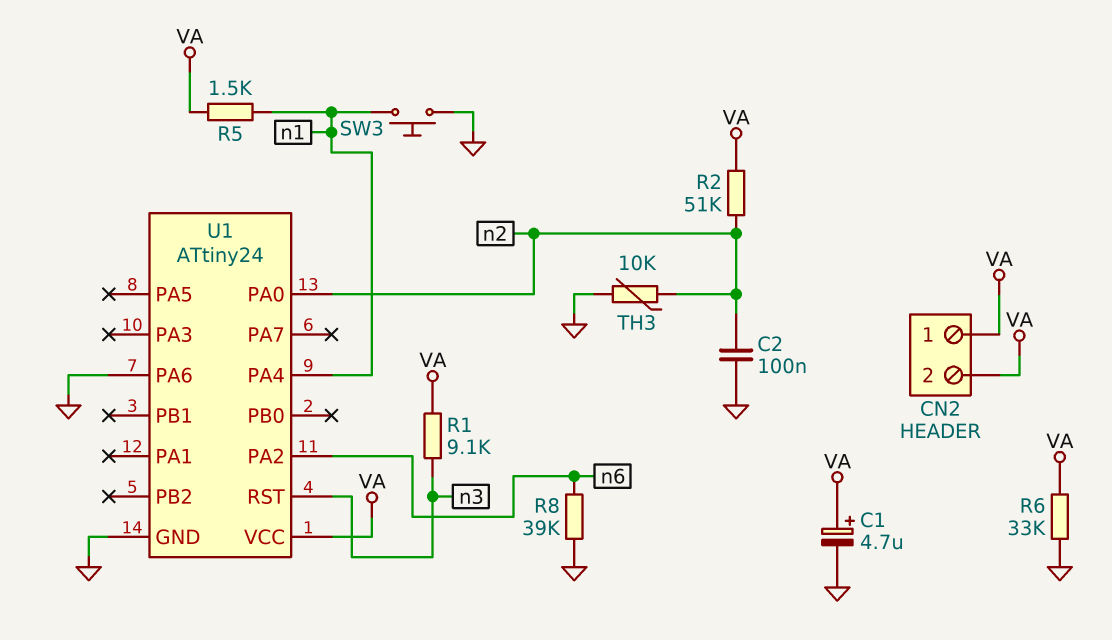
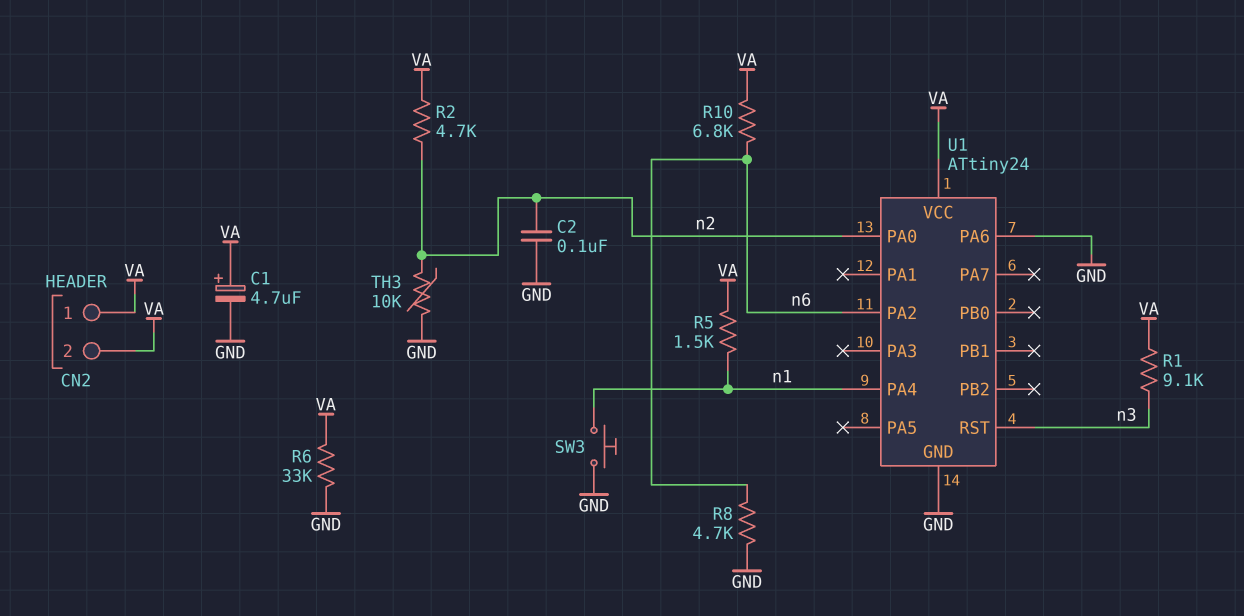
R2: 51k (VA, n2) -> 4.7k (VA, n2)
R8: 39k (GND, n6) -> 4.7k (GND, n6)
R10: none -> 6.8k (VA, n6)

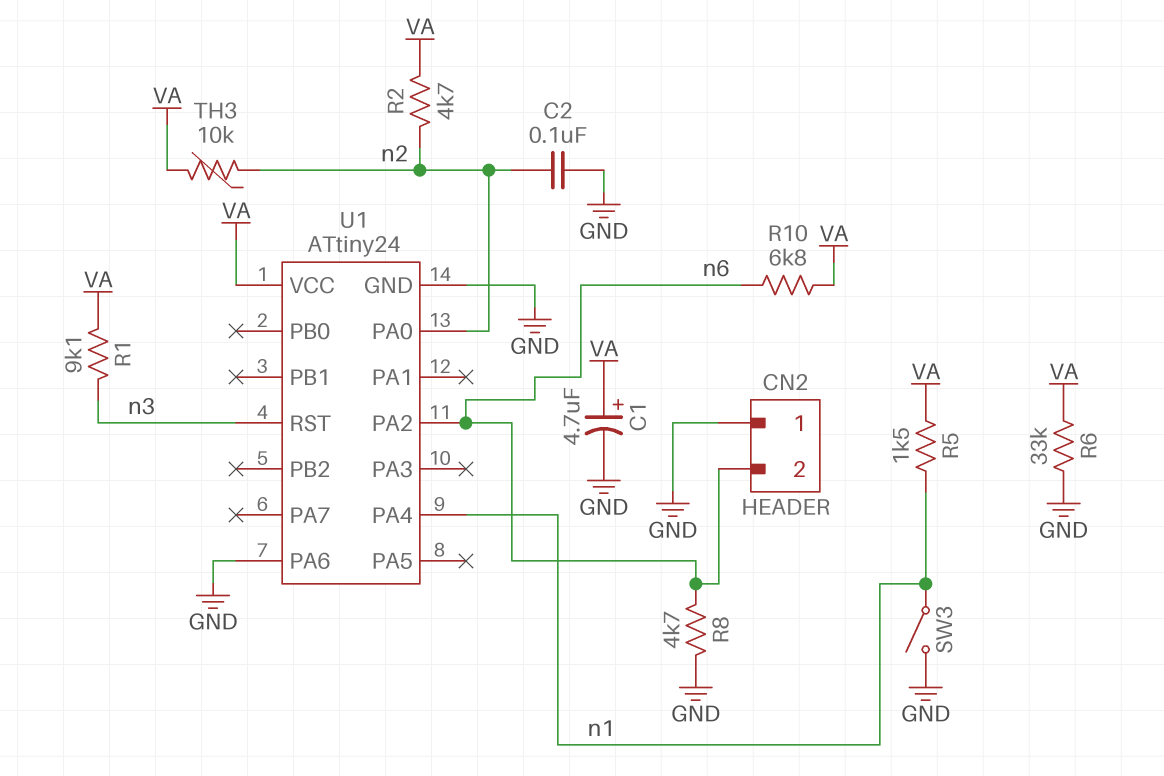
CN2 pin 1: VA -> GND
CN2 pin 2: VA -> n6
SW3: button (GND, n1) -> switch (GND, n1)
TH3: 10k (GND, n2) -> 10k (VA, n2)

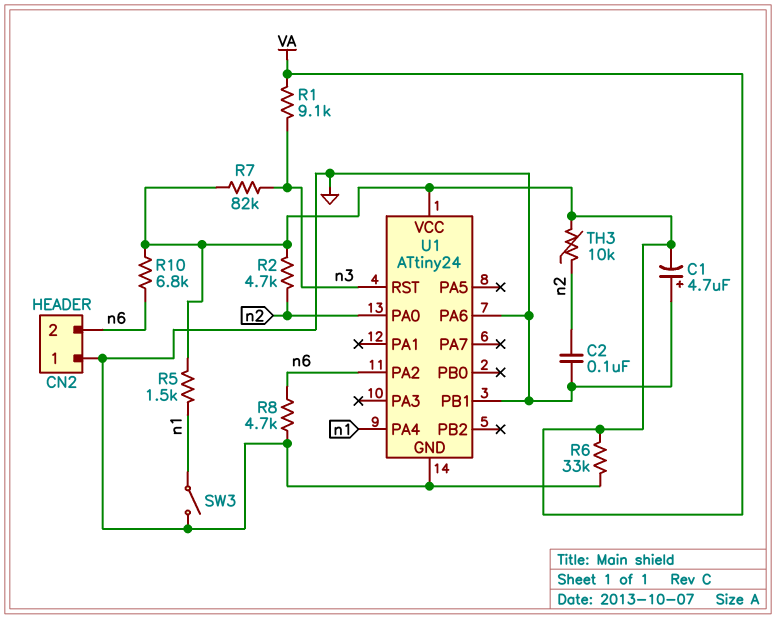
C1: 4.7uF (plus VA, minus GND) -> 4.7uF (plus GND, minus VA)
R7: none -> 82k (VA, n3)
U1 pin PB1: none -> GND

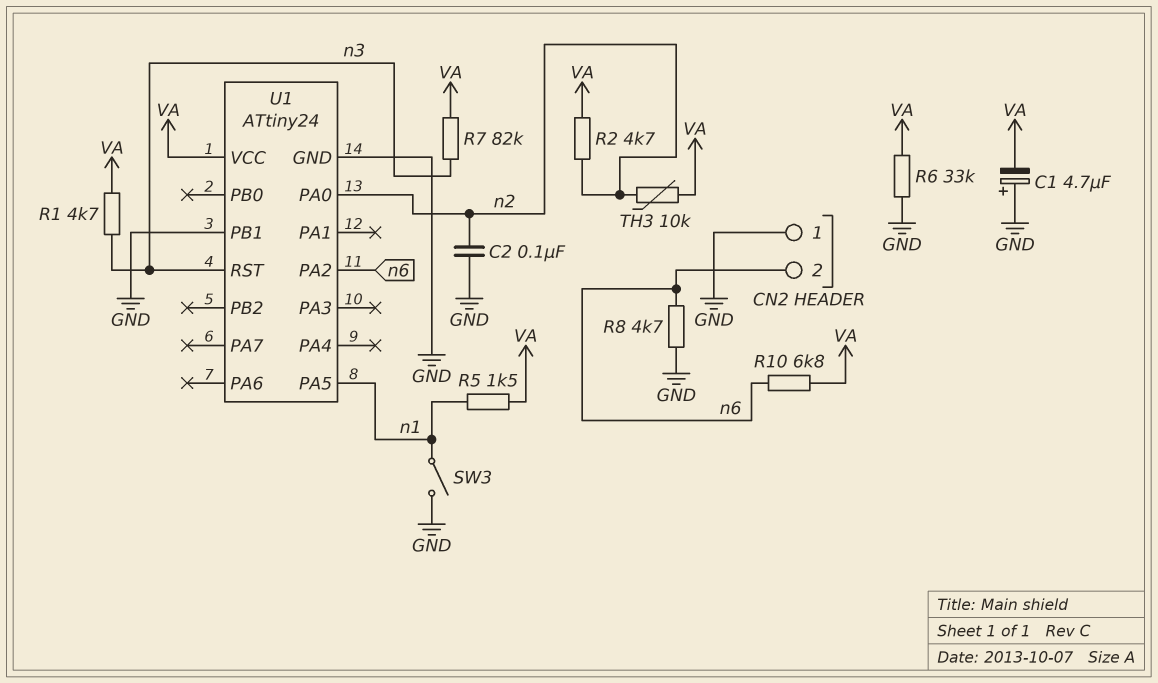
R1: 9.1k (VA, n3) -> 4.7k (VA, n3)
U1 pin PA4: n1 -> none
U1 pin PA5: none -> n1
U1 pin PA6: GND -> none

